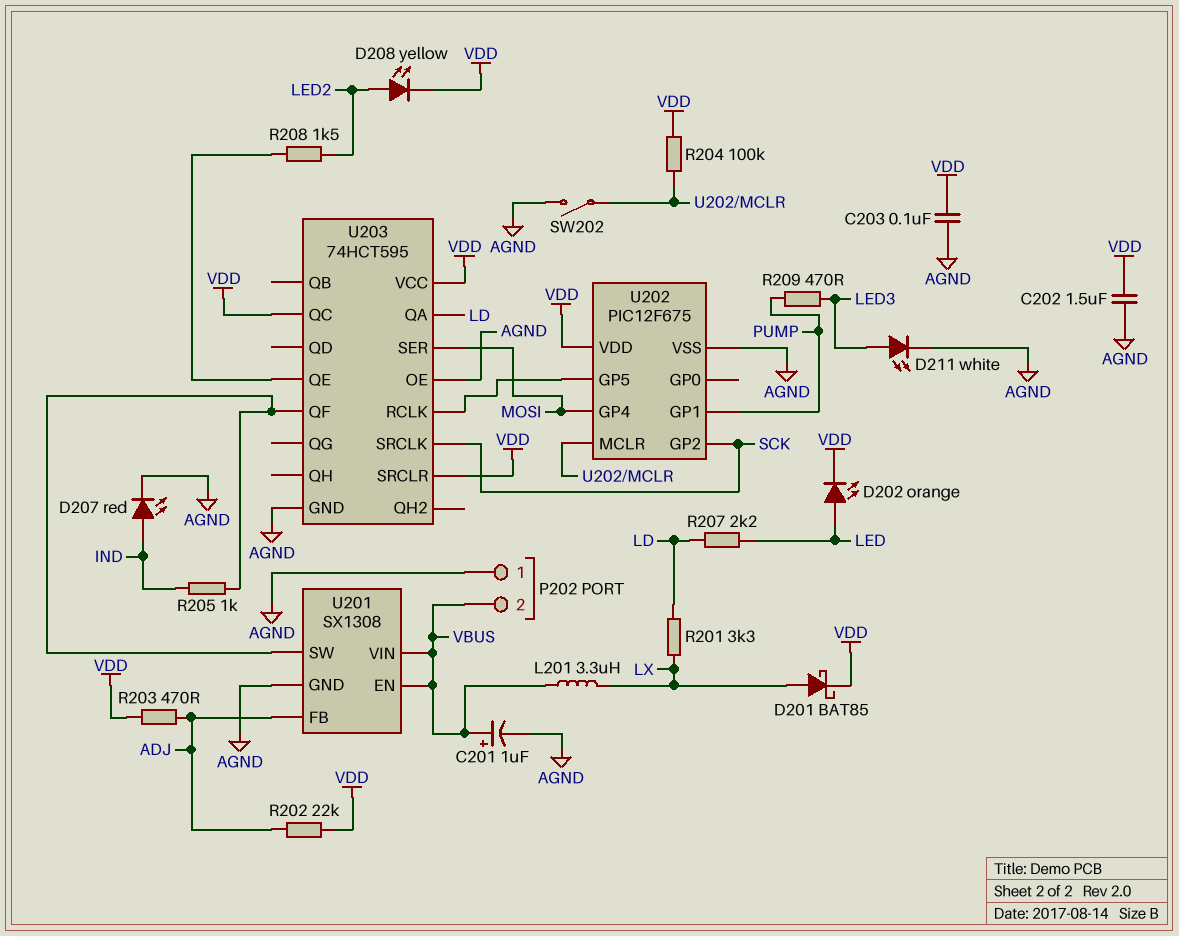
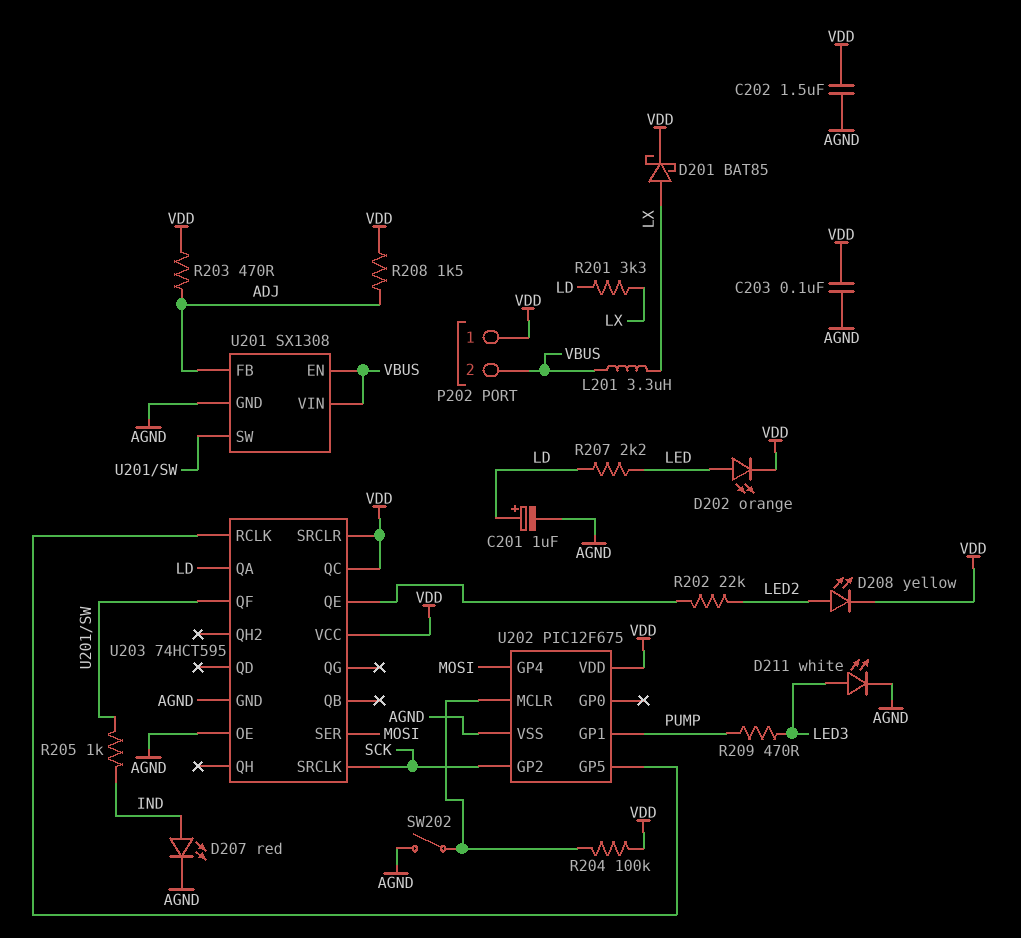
C201: 1uF (plus VBUS, minus AGND) -> 1uF (plus LD, minus AGND)
P202 pin 1: AGND -> VDD
R202: 22k (ADJ, VDD) -> 22k (LED2, U203/QE)
R208: 1.5k (LED2, U203/QE) -> 1.5k (ADJ, VDD)

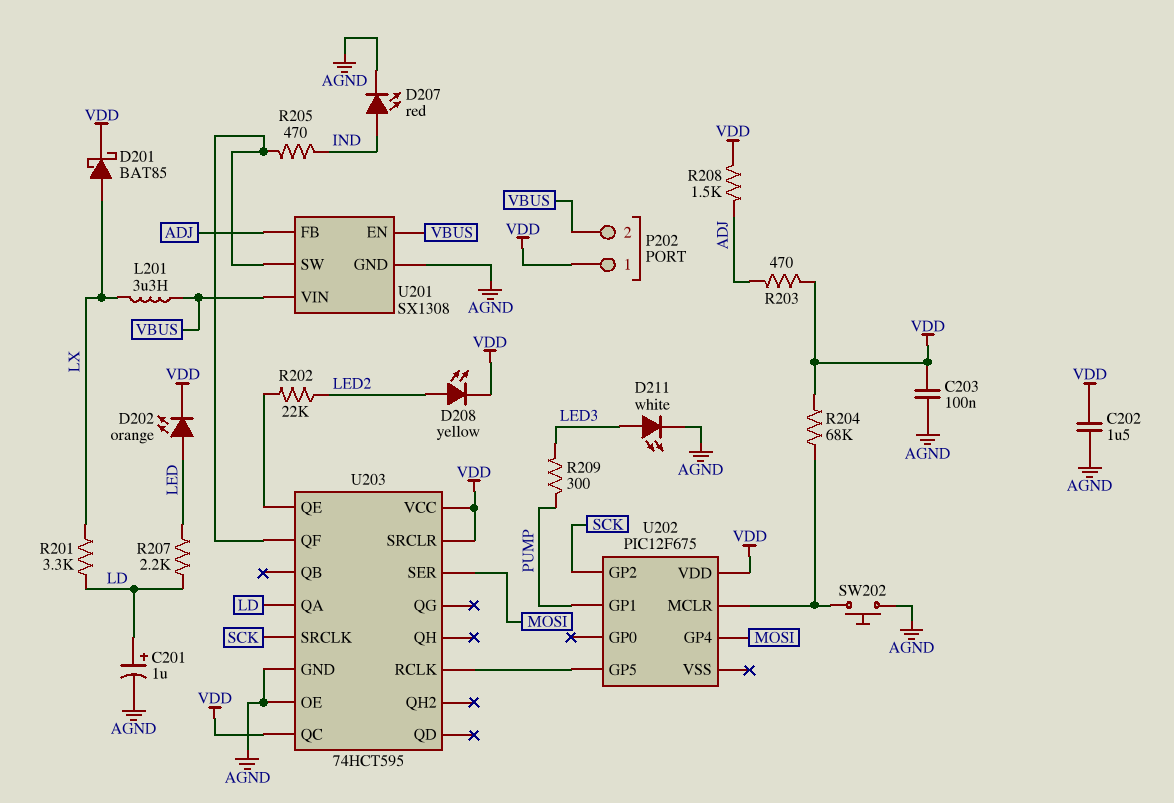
R204: 100k (U202/MCLR, VDD) -> 68k (U202/MCLR, VDD)
R205: 1k (IND, U201/SW) -> 470 (IND, U201/SW)
R209: 470 (LED3, PUMP) -> 300 (LED3, PUMP)
SW202: switch (AGND, U202/MCLR) -> button (AGND, U202/MCLR)
U202 pin VSS: AGND -> none

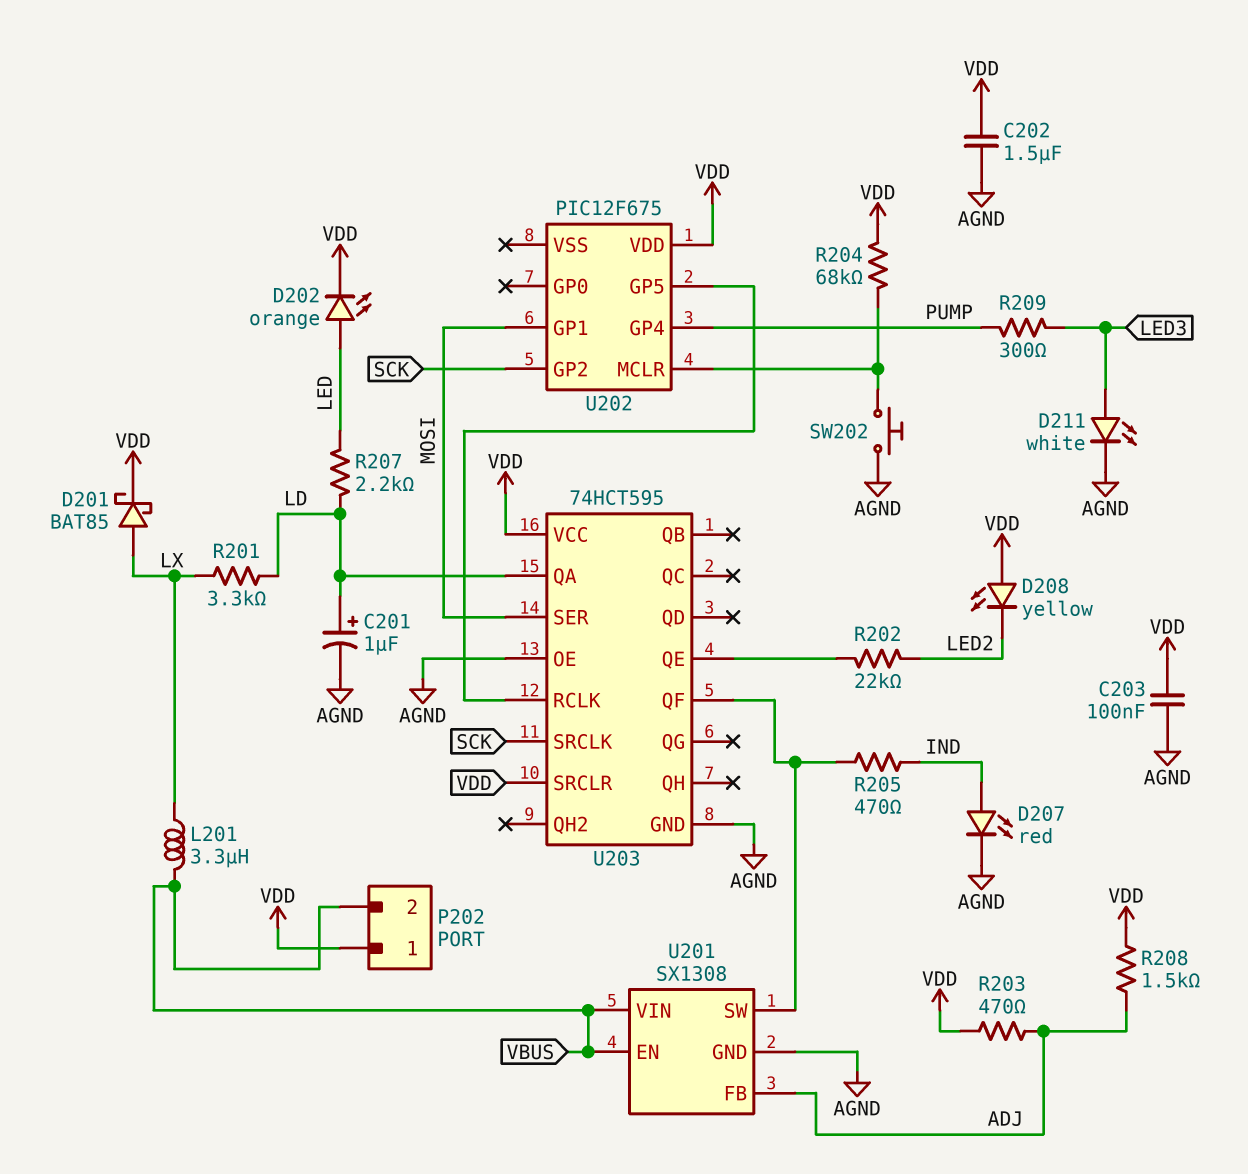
D208: LED yellow (A LED2, K VDD) -> LED yellow (A VDD, K LED2)
U202 pin GP1: PUMP -> MOSI
U202 pin GP4: MOSI -> PUMP
U203 pin QC: VDD -> none

